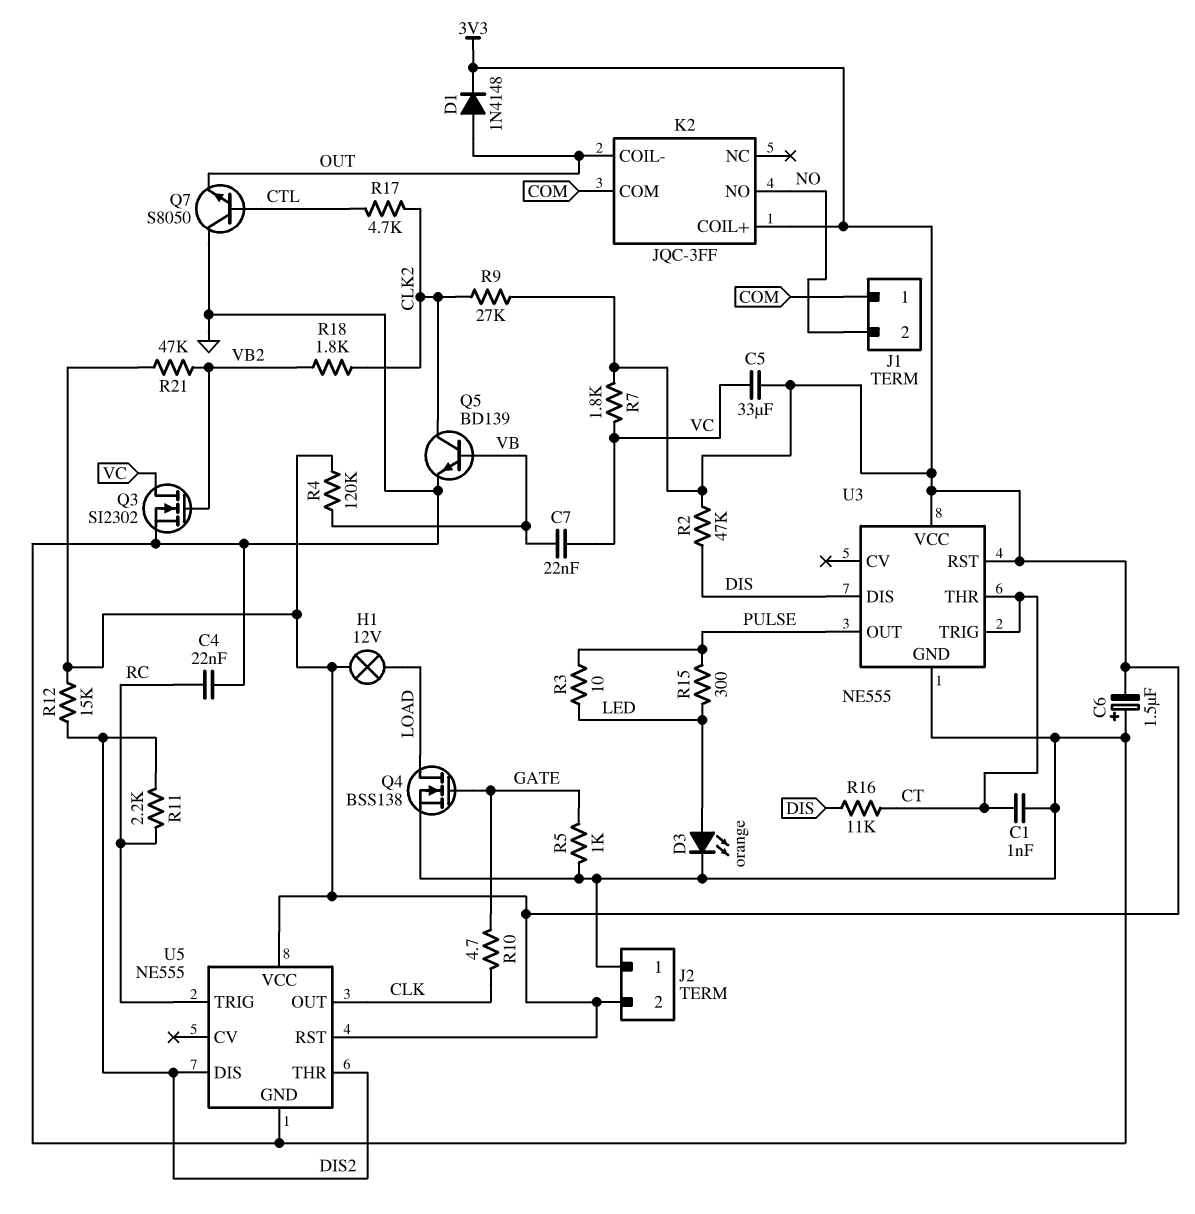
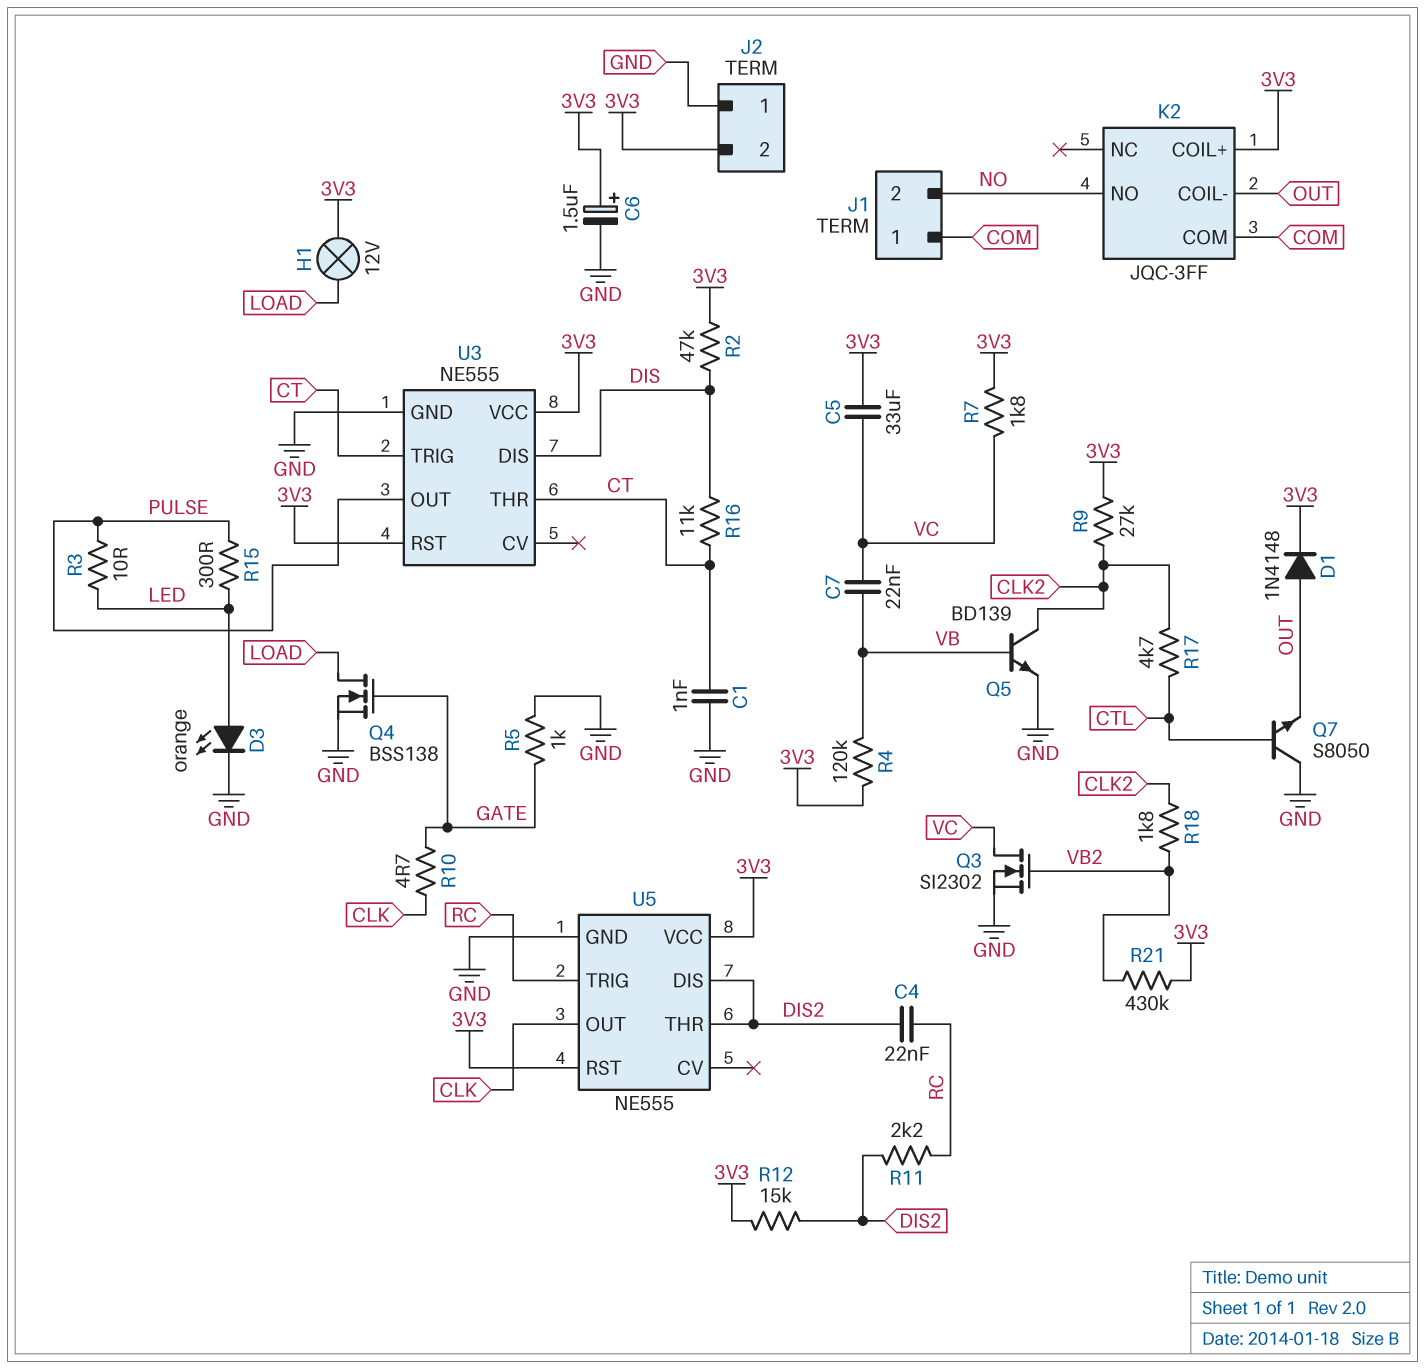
C4: 22nF (GND, RC) -> 22nF (DIS2, RC)
C6: 1.5uF (plus GND, minus 3V3) -> 1.5uF (plus 3V3, minus GND)
R21: 47k (3V3, VB2) -> 430k (3V3, VB2)

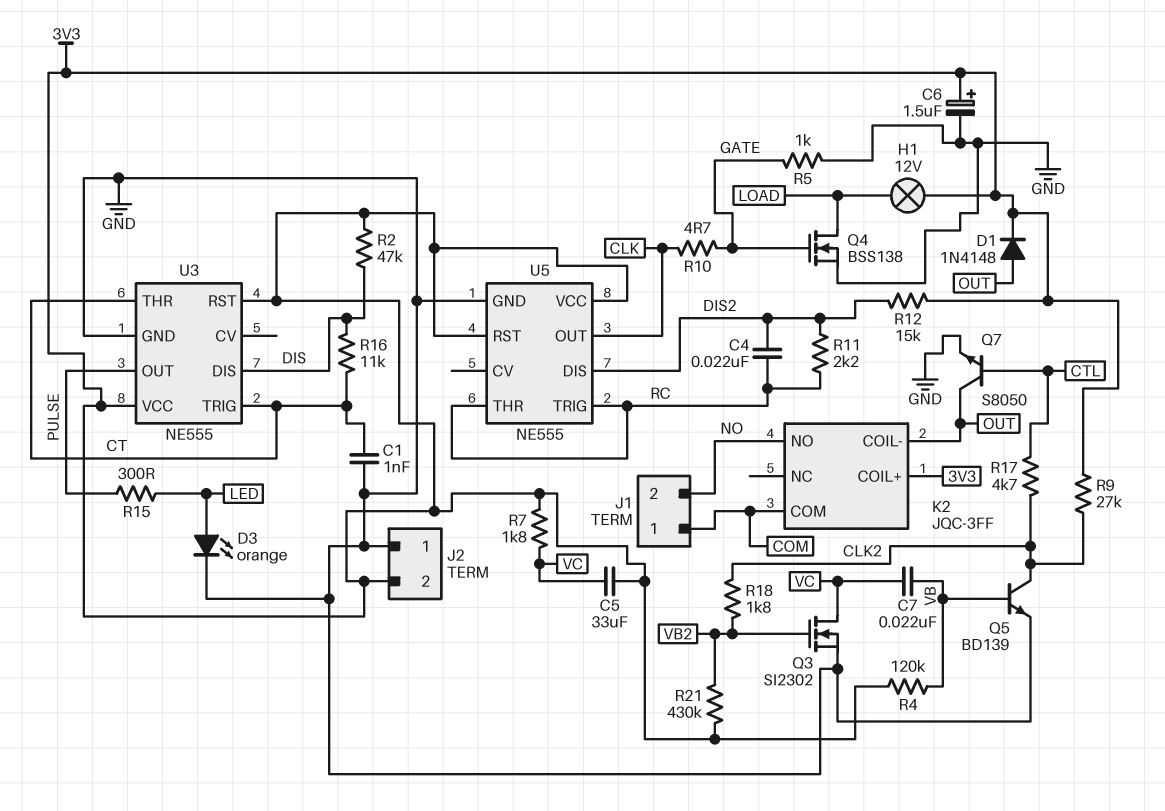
Q7: NPN S8050 (B CTL, C GND, E OUT) -> NPN S8050 (B CTL, C OUT, E GND)
R3: 10 (LED, PULSE) -> none
U5 pin THR: DIS2 -> RC

